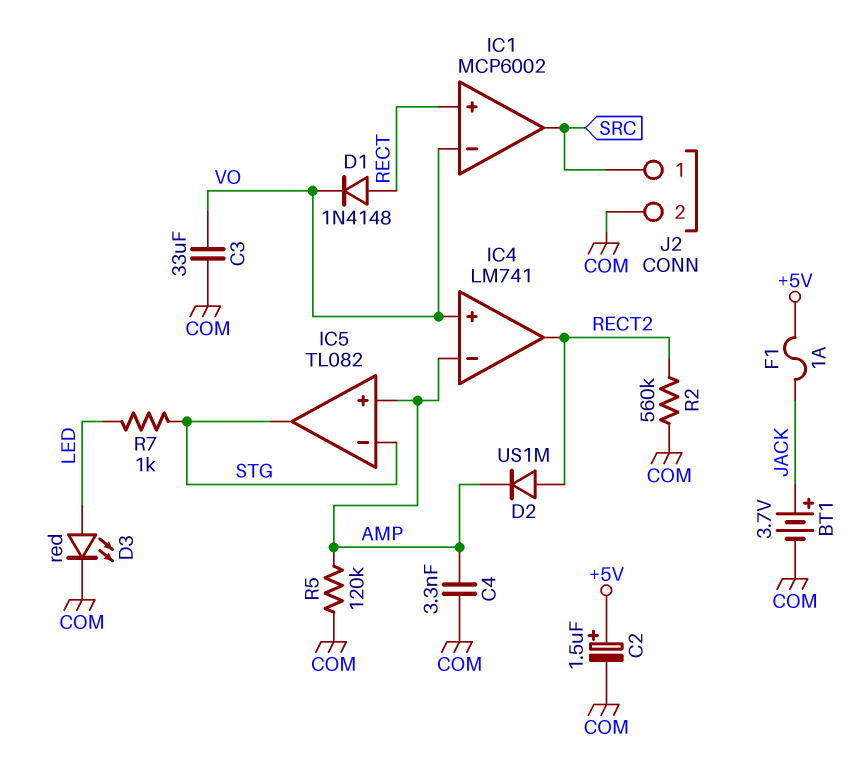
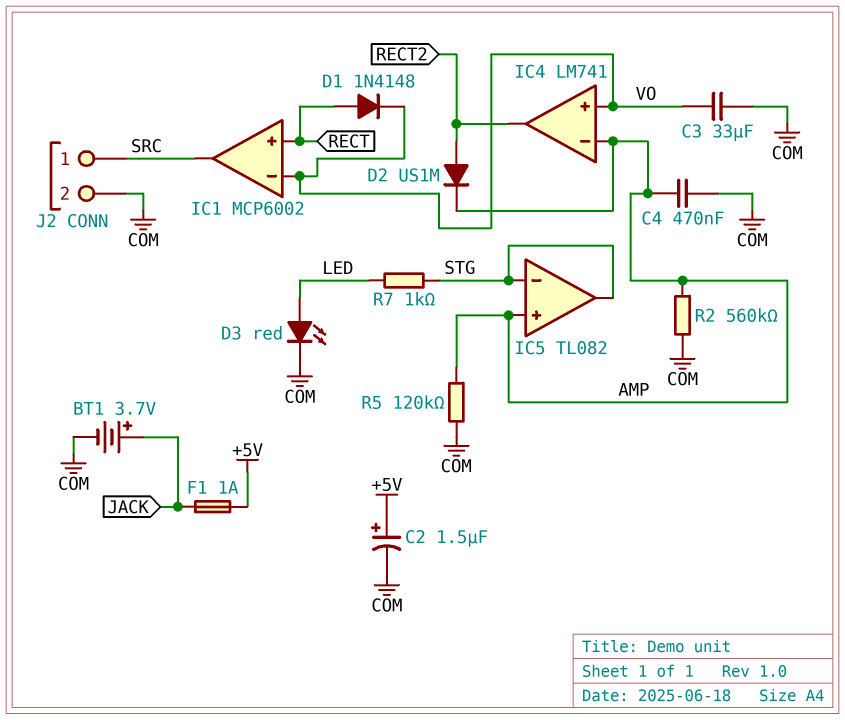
C4: 3.3nF (AMP, COM) -> 470nF (AMP, COM)
R2: 560k (COM, RECT2) -> 560k (AMP, COM)

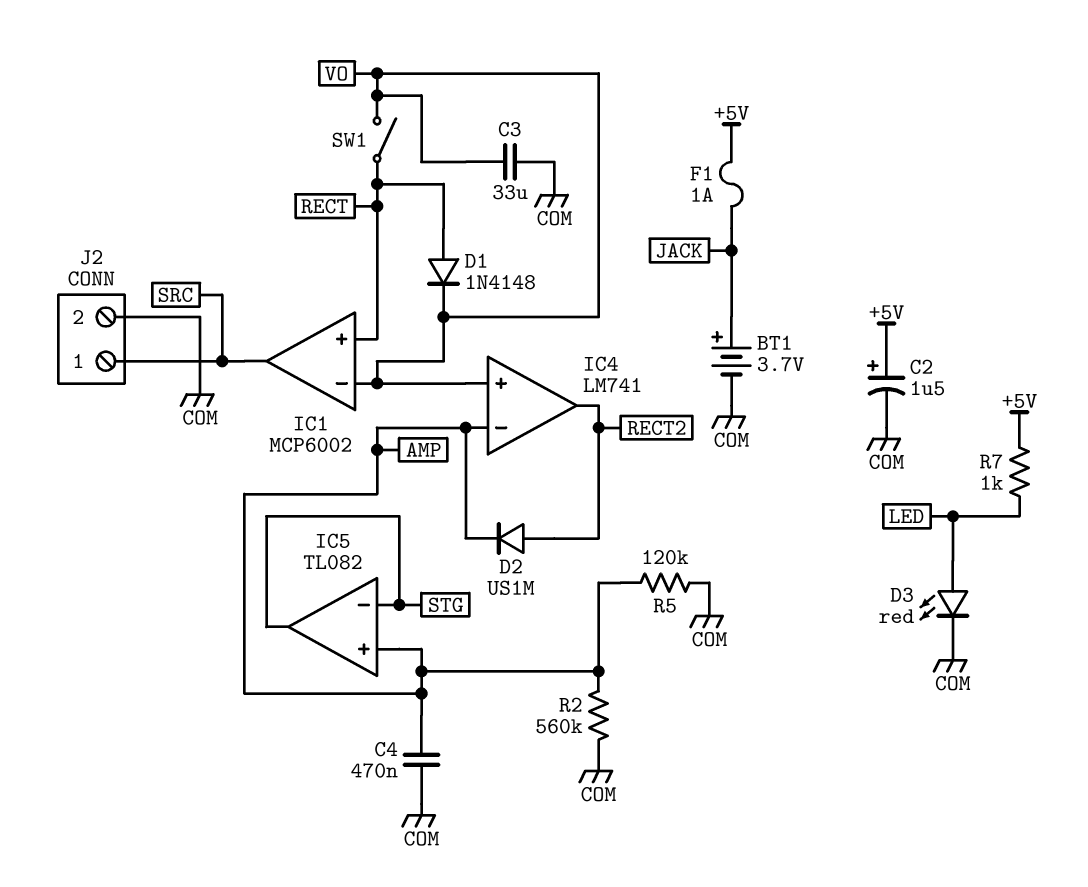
R7: 1k (LED, STG) -> 1k (+5V, LED)
SW1: none -> switch (RECT, VO)

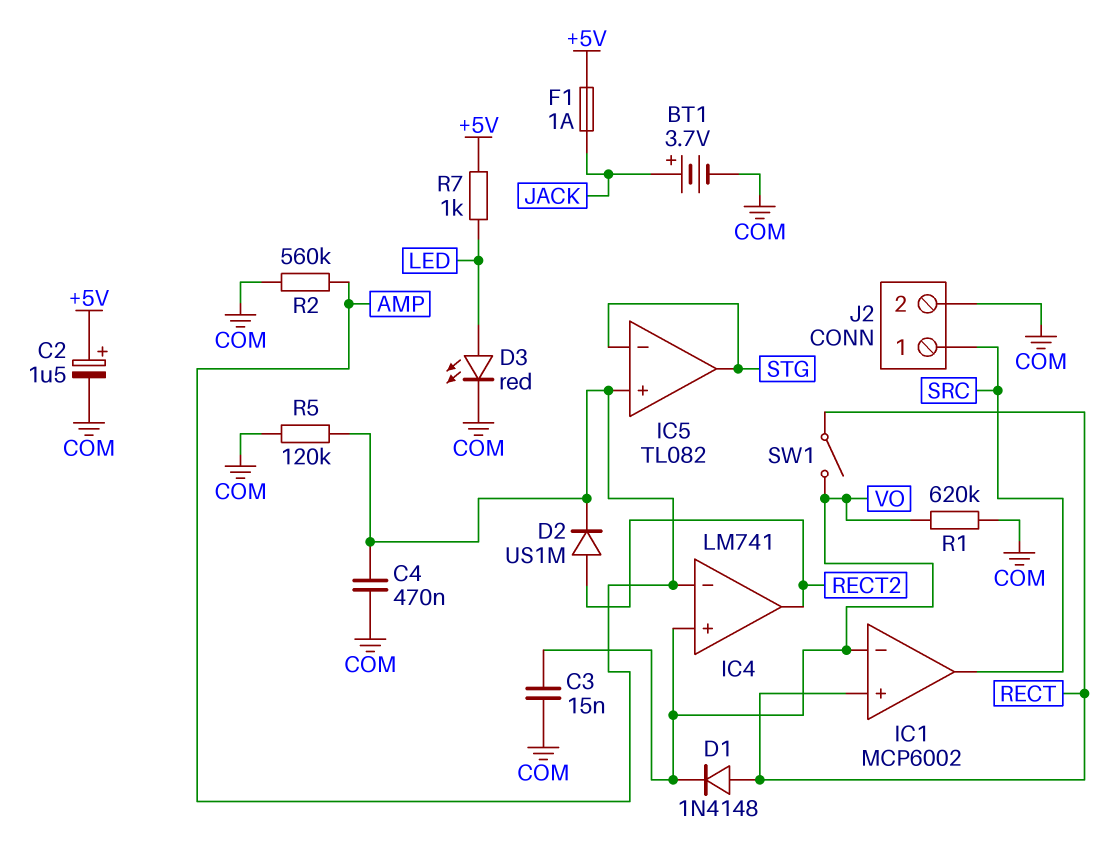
C3: 33uF (COM, VO) -> 15nF (COM, VO)
R1: none -> 620k (COM, VO)

